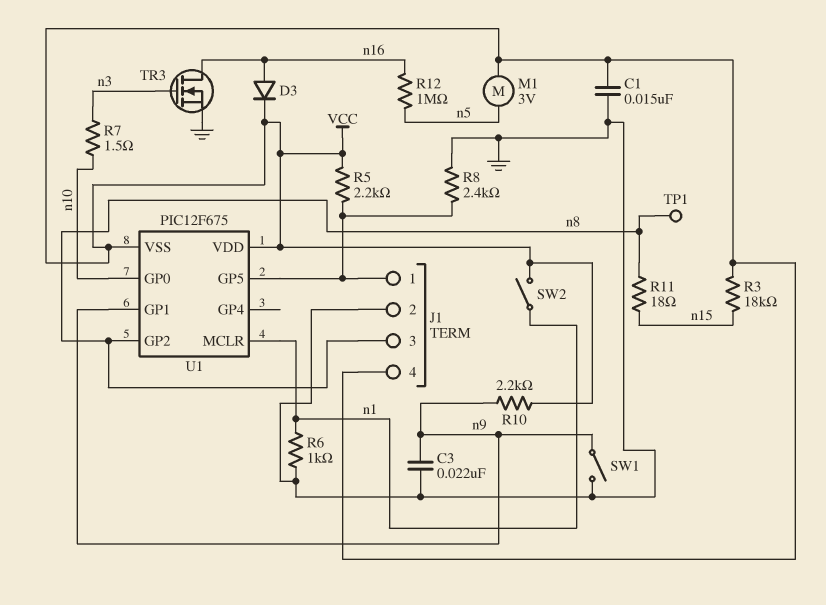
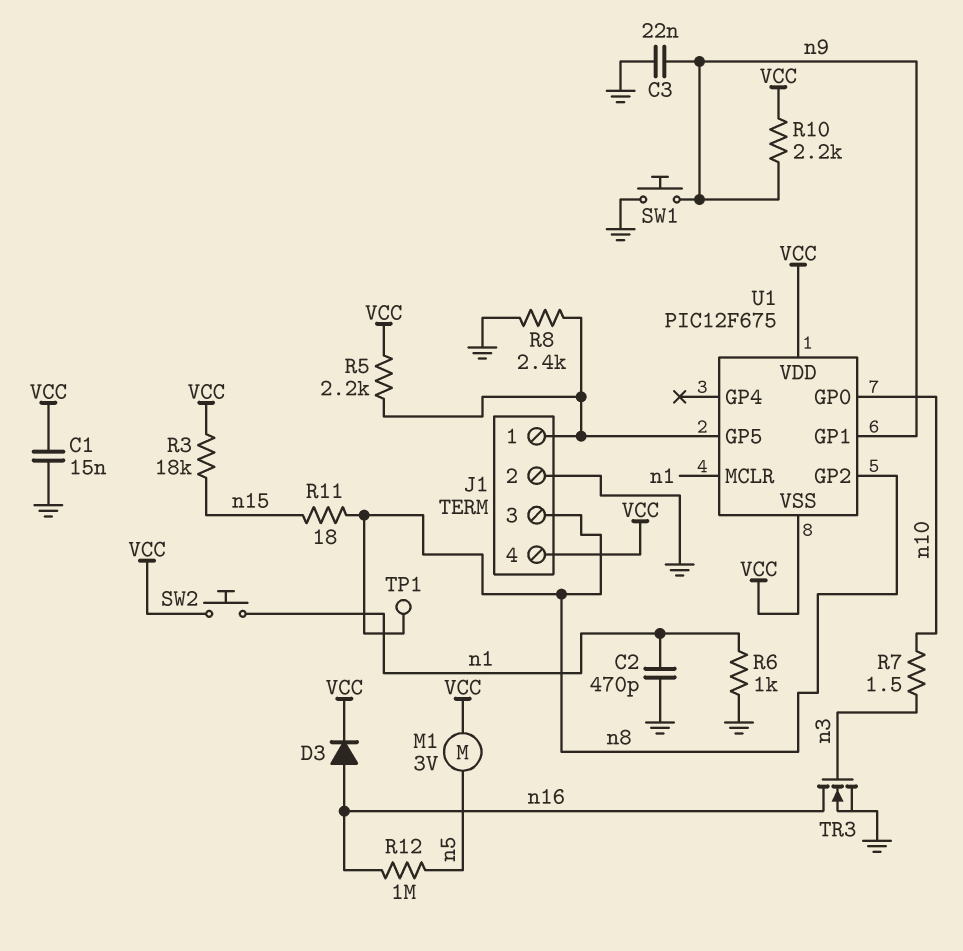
C2: none -> 470pF (GND, n1)
SW1: switch (GND, n9) -> button (GND, n9)
SW2: switch (VCC, n1) -> button (VCC, n1)

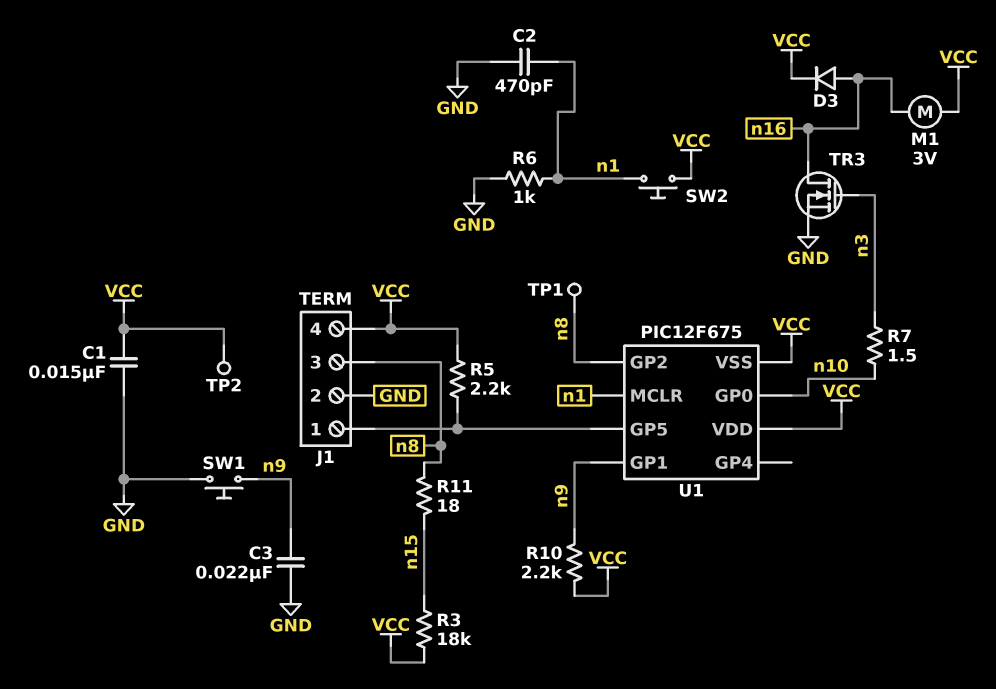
M1: motor 3V (VCC, n5) -> motor 3V (VCC, n16)
R8: 2.4k (GND, J1/1) -> none
R12: 1M (n5, n16) -> none
TP2: none -> test point (VCC)

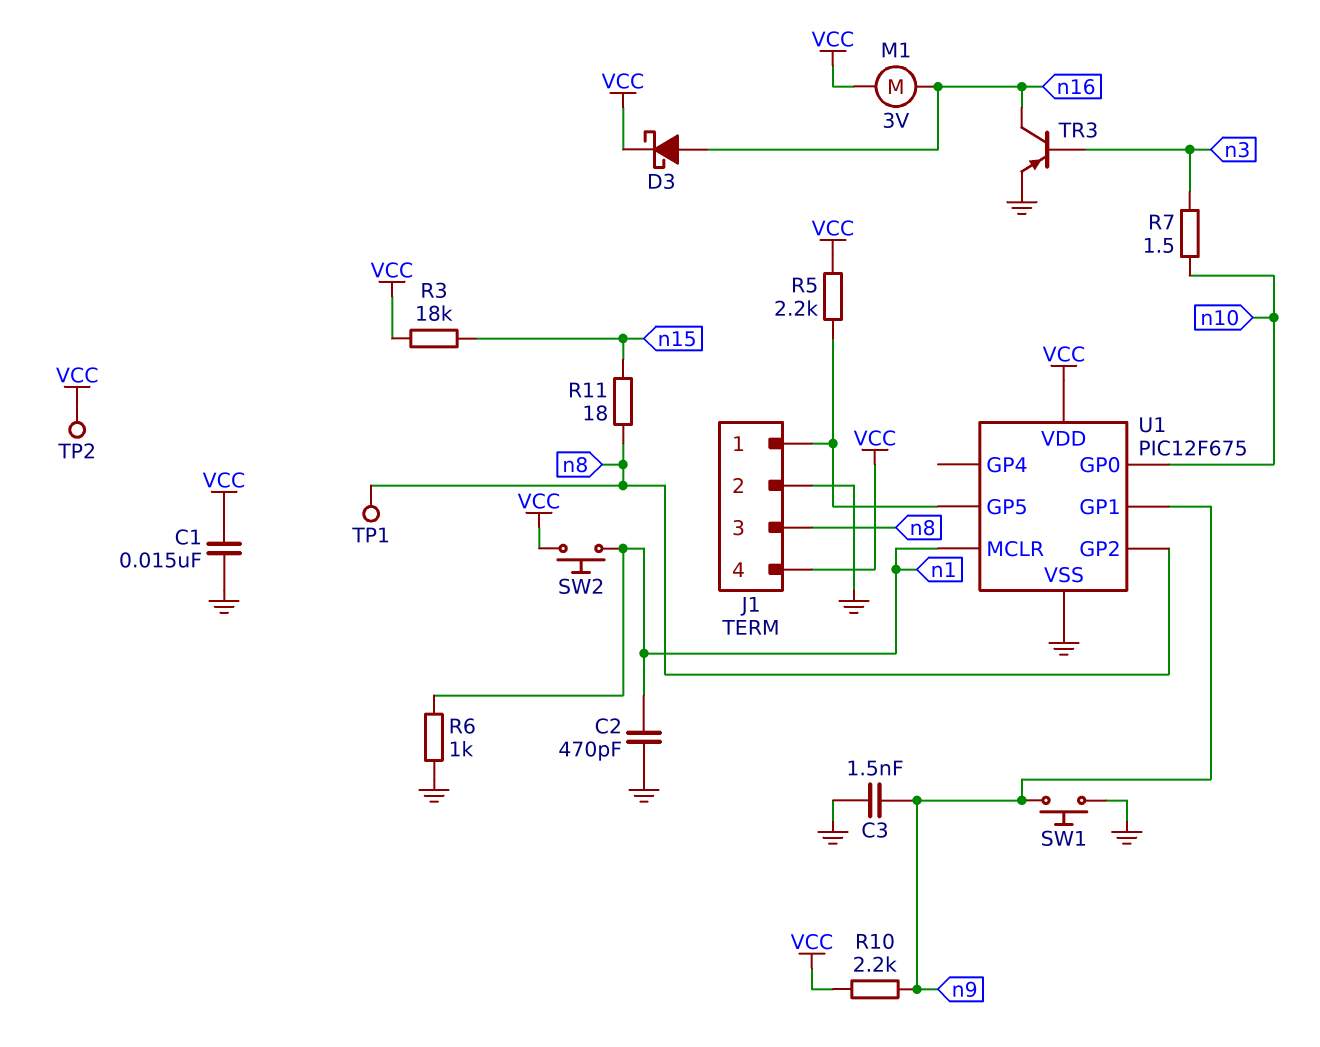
C3: 22nF (GND, n9) -> 1.5nF (GND, n9)
D3: diode (A n16, K VCC) -> schottky (A n16, K VCC)
TR3: NMOS (G n3, D n16, S GND) -> PNP (B n3, C n16, E GND)
U1 pin VSS: VCC -> GND

